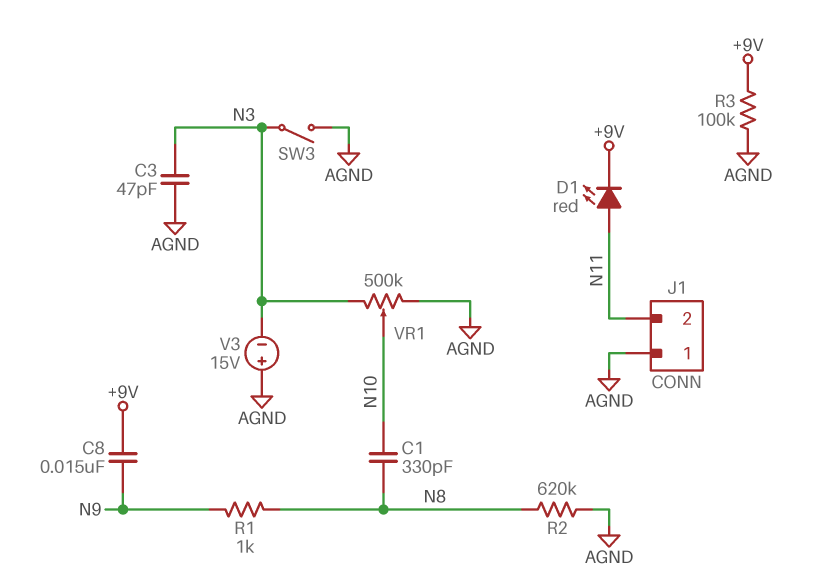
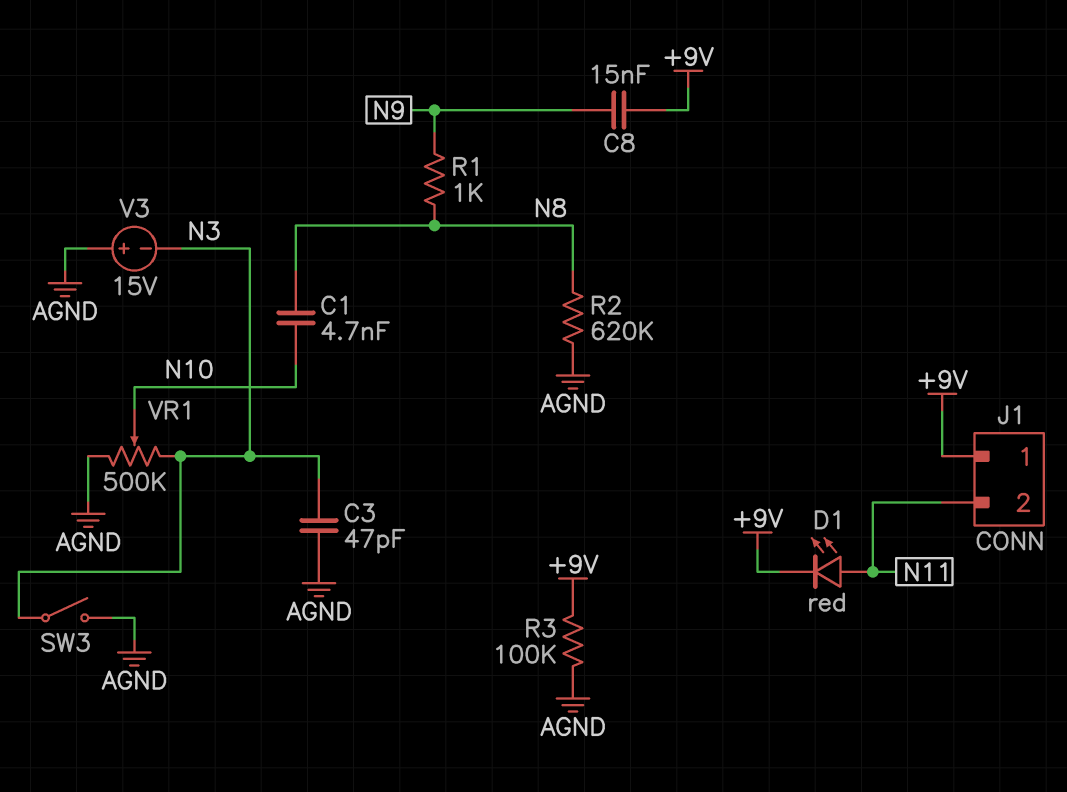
C1: 330pF (N8, N10) -> 4.7nF (N8, N10)
J1 pin 1: AGND -> +9V

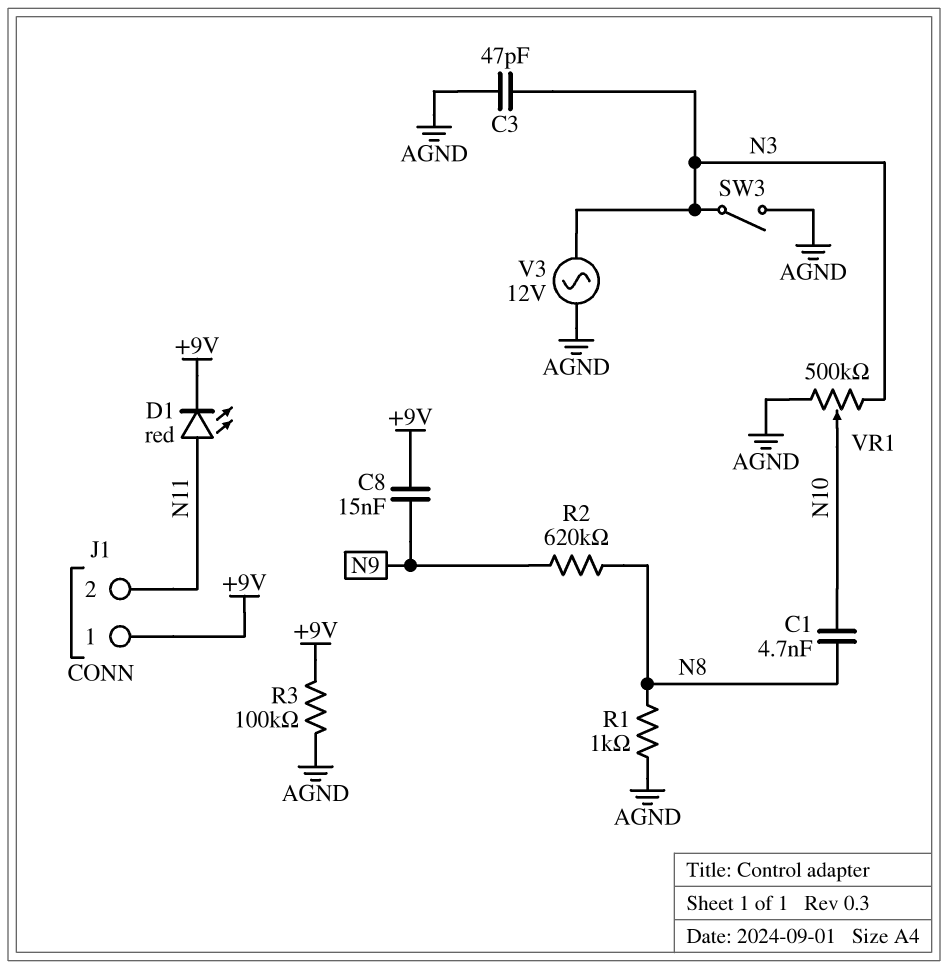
R1: 1k (N8, N9) -> 1k (AGND, N8)
R2: 620k (AGND, N8) -> 620k (N8, N9)
V3: 15V (plus AGND, minus N3) -> AC 12V (AGND, N3)

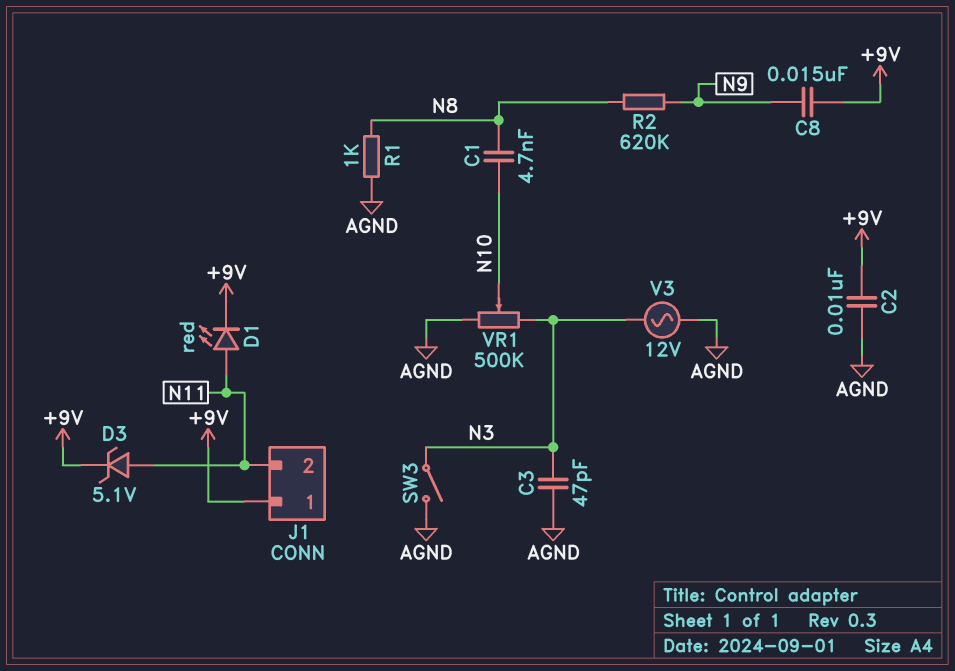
C2: none -> 10nF (+9V, AGND)
D3: none -> zener 5.1V (A N11, K +9V)
R3: 100k (+9V, AGND) -> none

